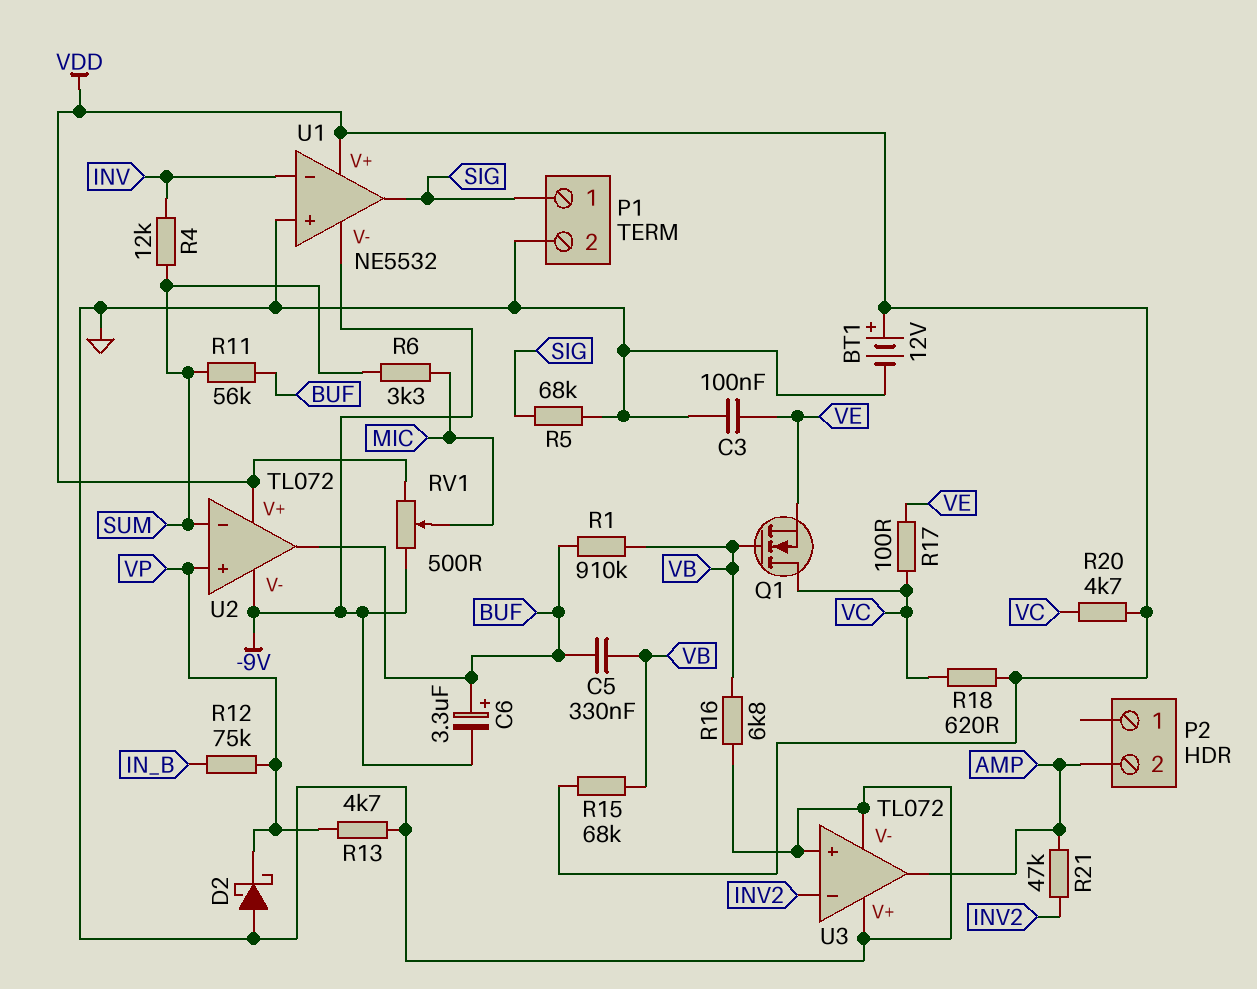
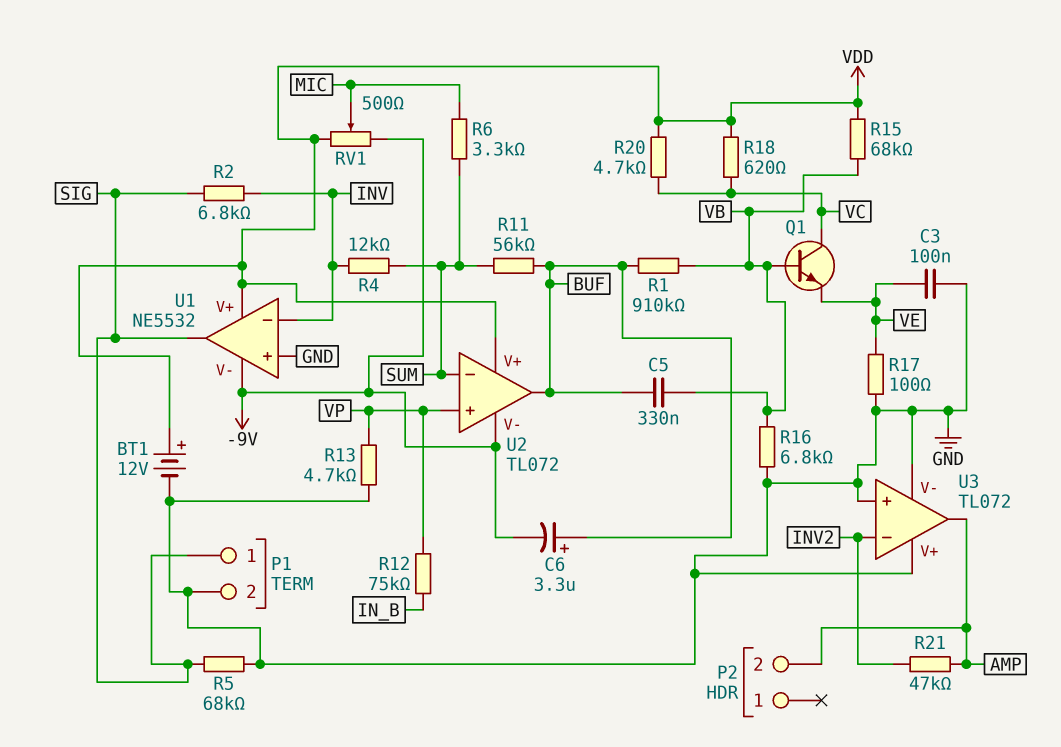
D2: schottky (A GND, K VP) -> none
Q1: NMOS (G VB, D VC, S VE) -> NPN (B VB, C VC, E VE)
R2: none -> 6.8k (INV, SIG)
R17: 100 (VC, VE) -> 100 (GND, VE)

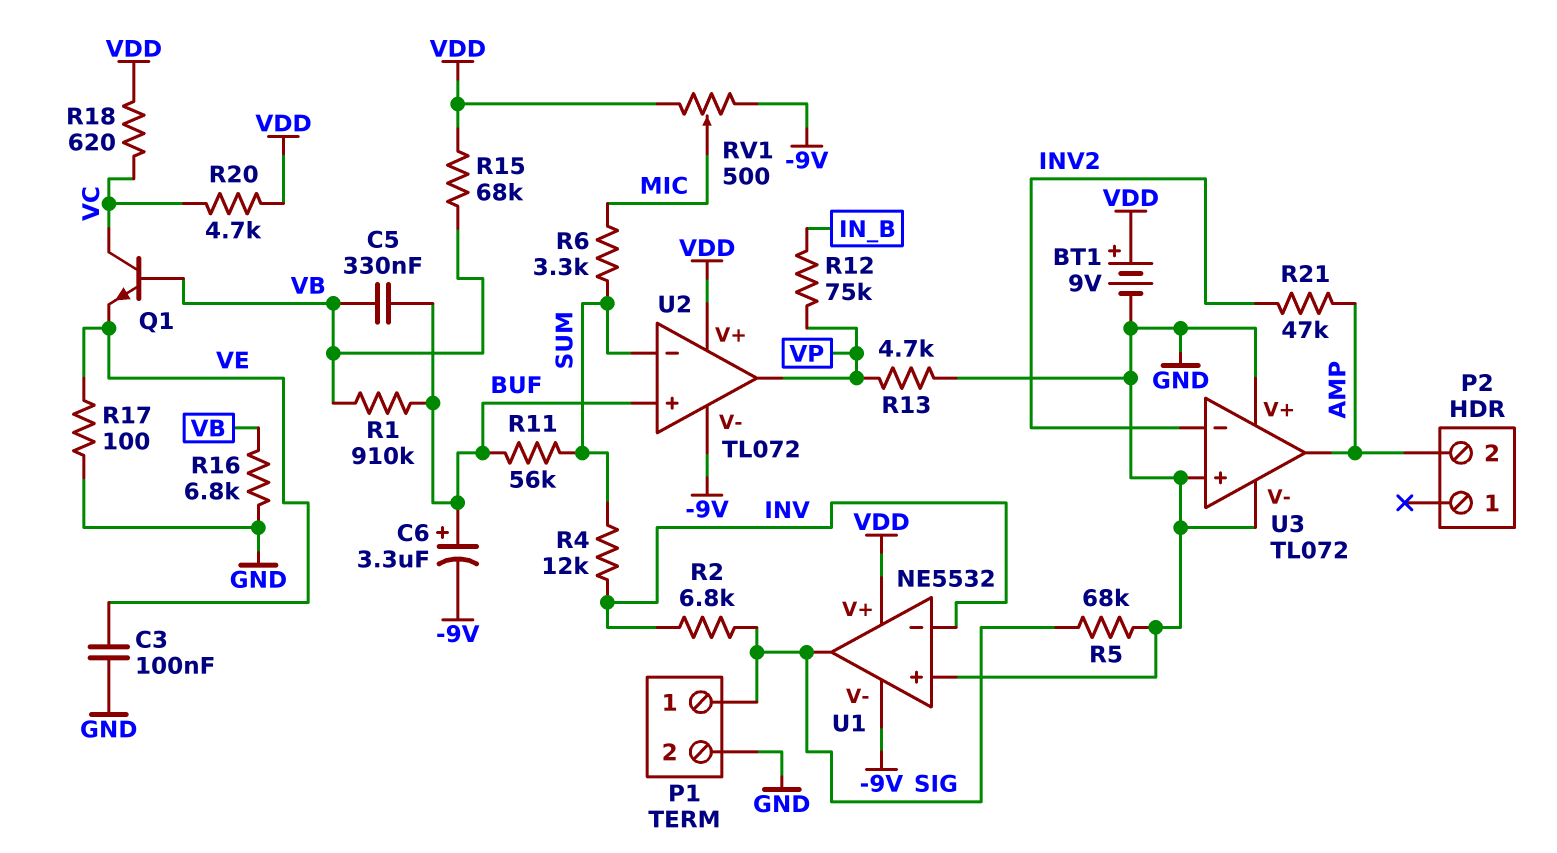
BT1: 12V (plus VDD, minus GND) -> 9V (plus VDD, minus GND)
U2 pin in+: VP -> BUF
U2 pin out: BUF -> VP

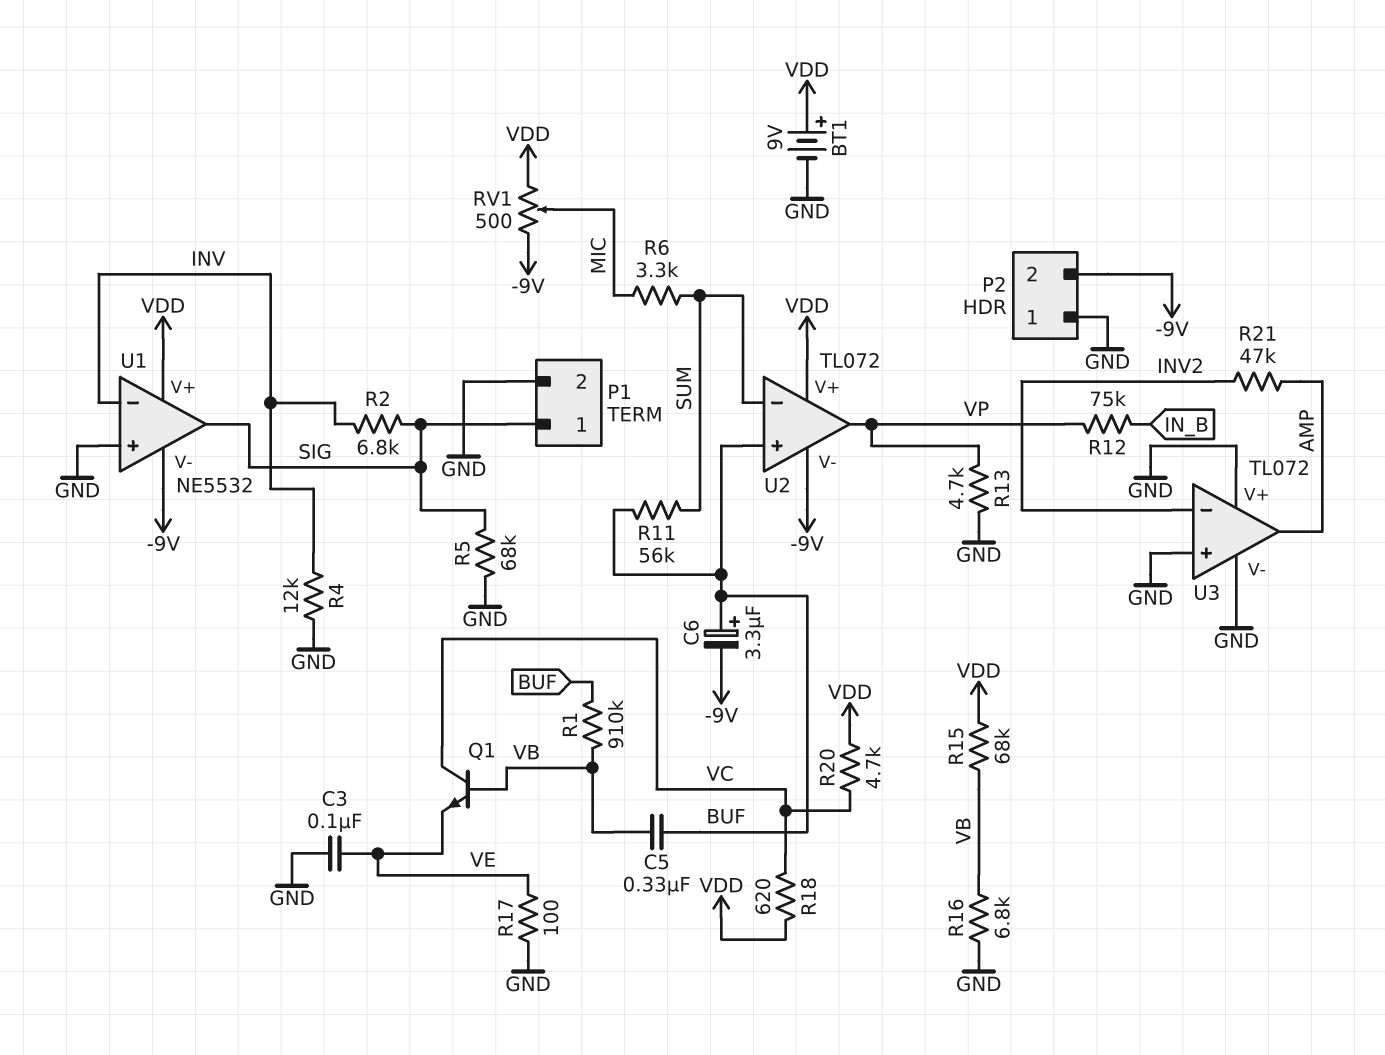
P2 pin 1: none -> GND
P2 pin 2: AMP -> -9V
R4: 12k (INV, SUM) -> 12k (GND, INV)

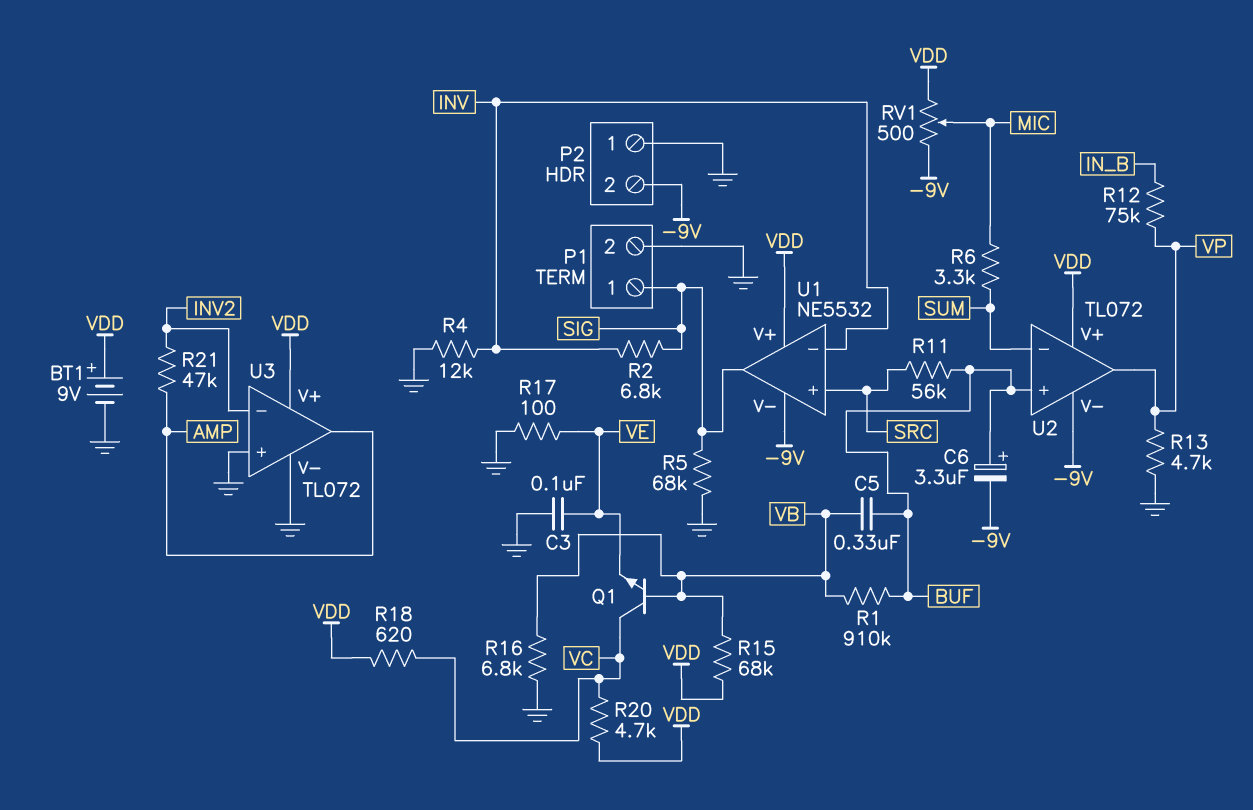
R11: 56k (BUF, SUM) -> 56k (BUF, SRC)
U1 pin in+: GND -> SRC
U3 pin V+: GND -> VDD

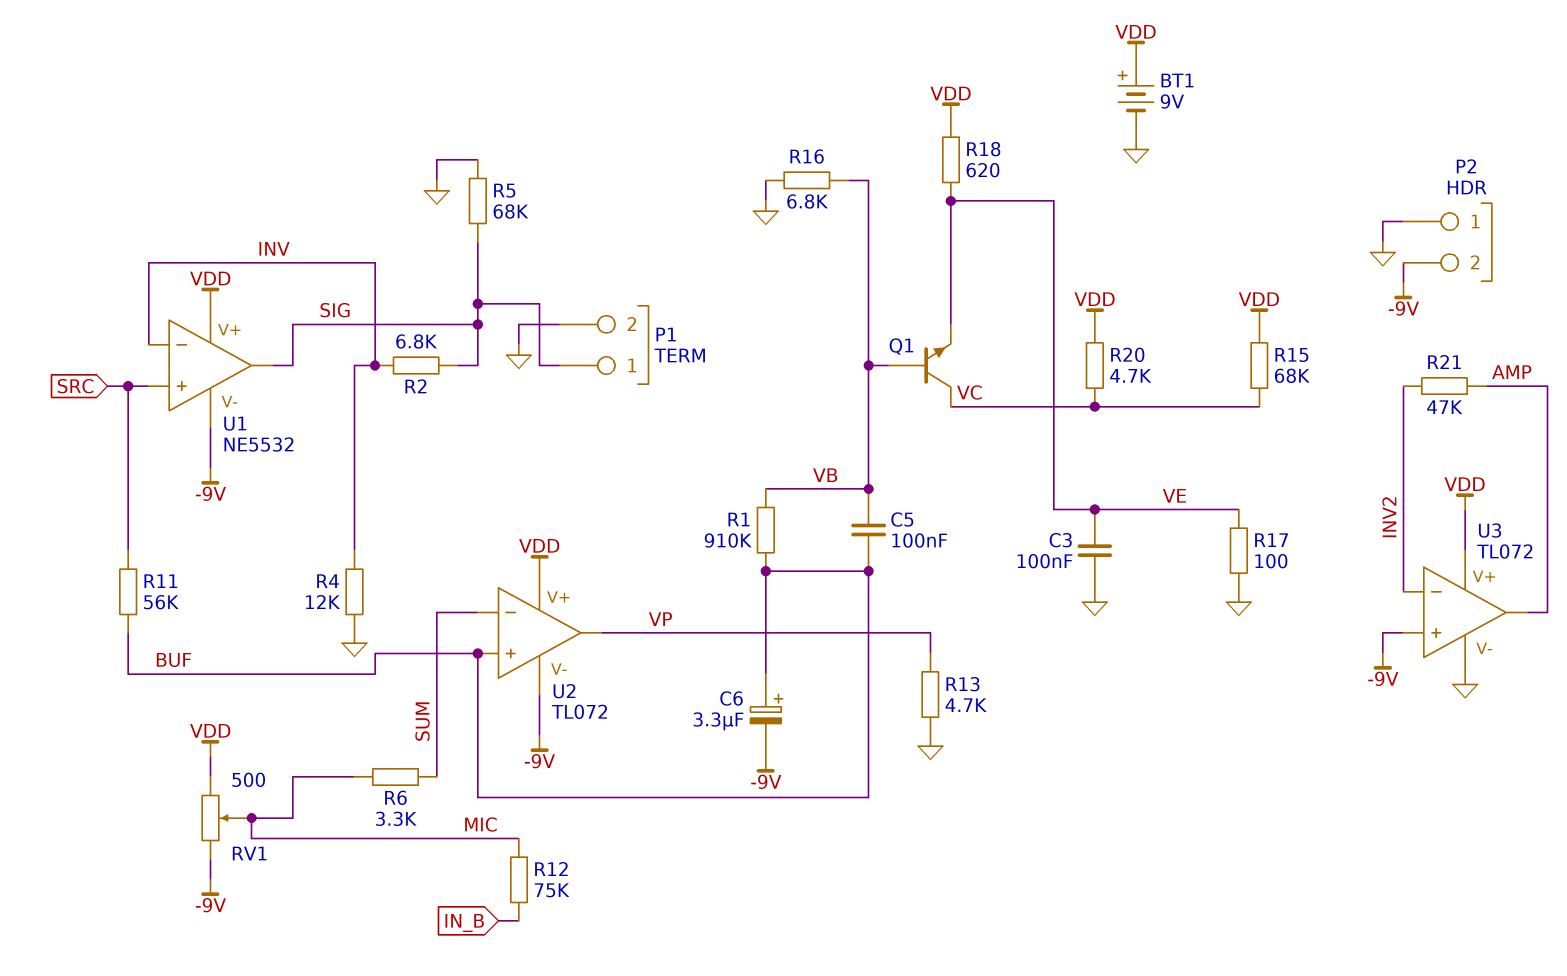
C5: 330nF (BUF, VB) -> 100nF (BUF, VB)
R12: 75k (IN_B, VP) -> 75k (IN_B, MIC)
R15: 68k (VB, VDD) -> 68k (VC, VDD)
R18: 620 (VC, VDD) -> 620 (VDD, VE)
U3 pin in+: GND -> -9V

